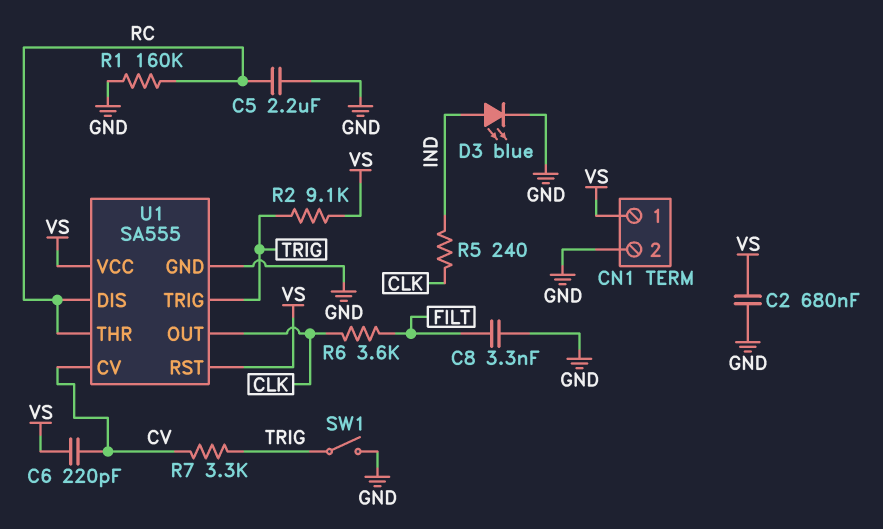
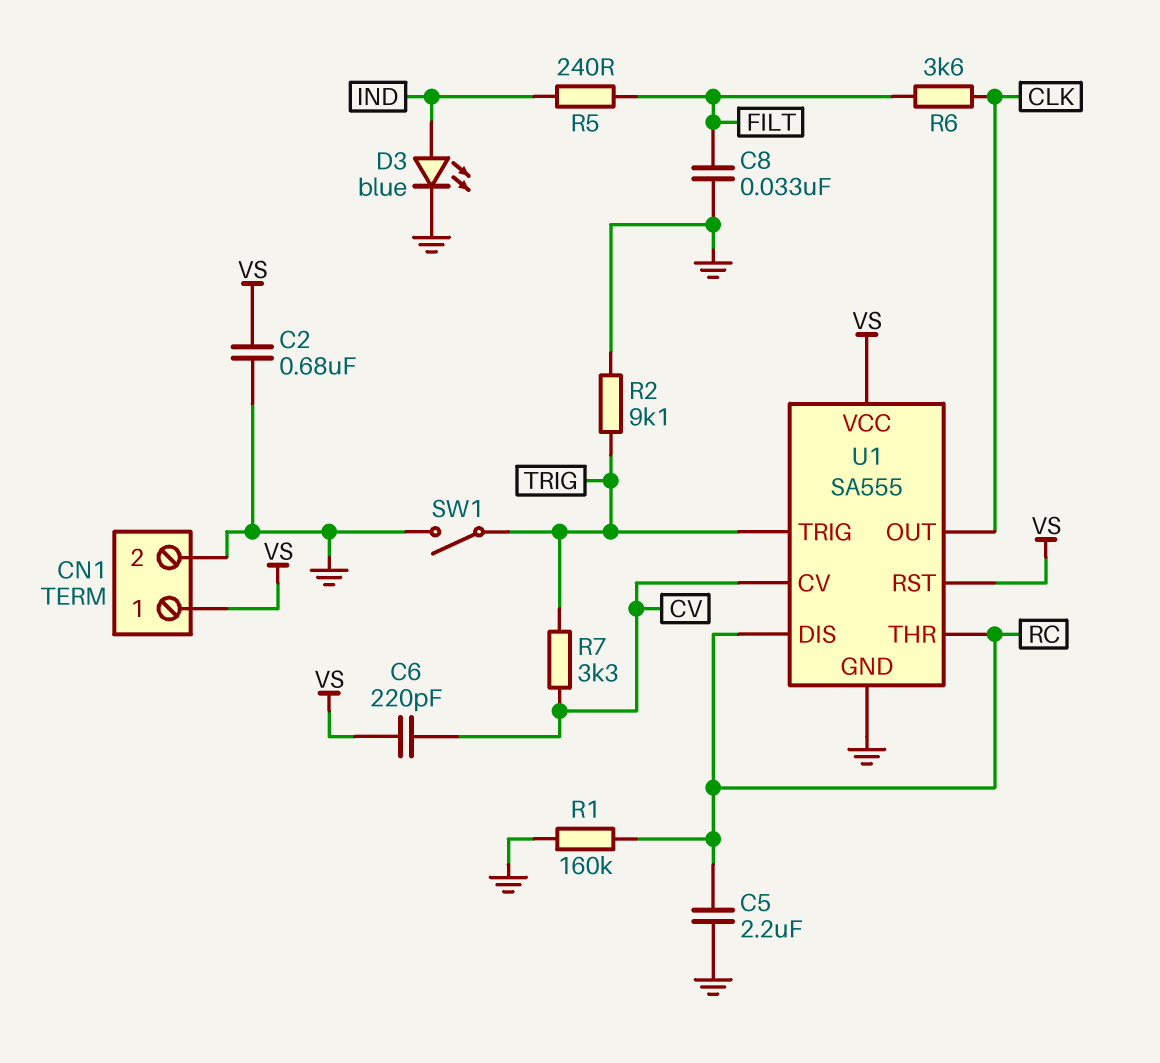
C8: 3.3nF (FILT, GND) -> 33nF (FILT, GND)
R2: 9.1k (TRIG, VS) -> 9.1k (GND, TRIG)
R5: 240 (CLK, IND) -> 240 (FILT, IND)

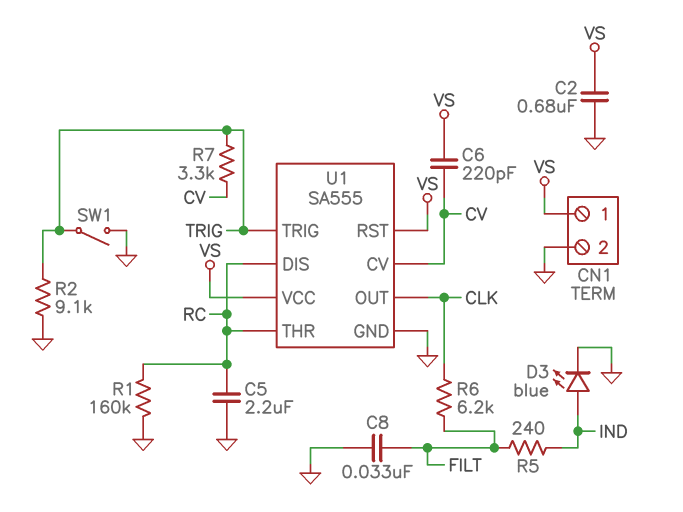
R6: 3.6k (CLK, FILT) -> 6.2k (CLK, FILT)

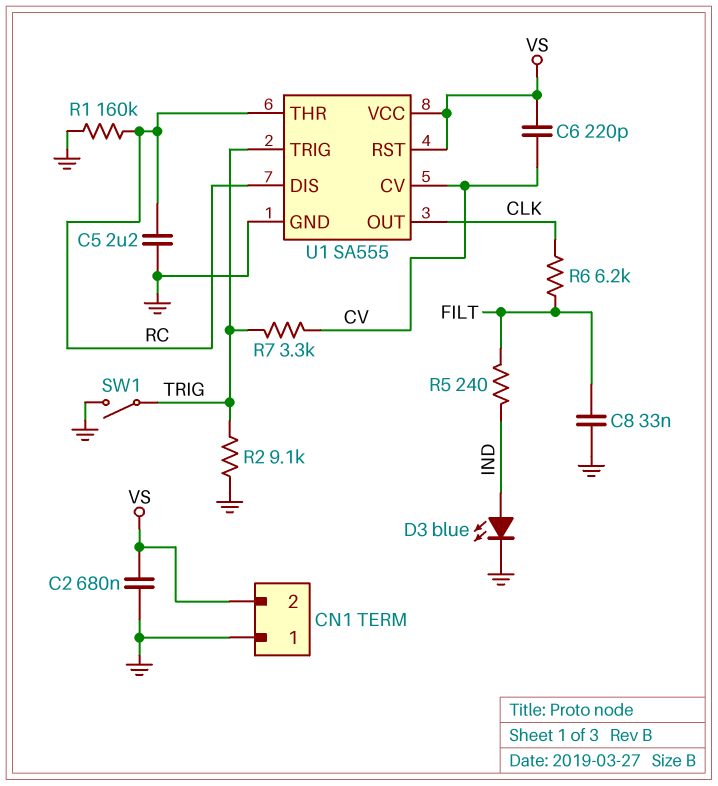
CN1 pin 1: VS -> GND
CN1 pin 2: GND -> VS

